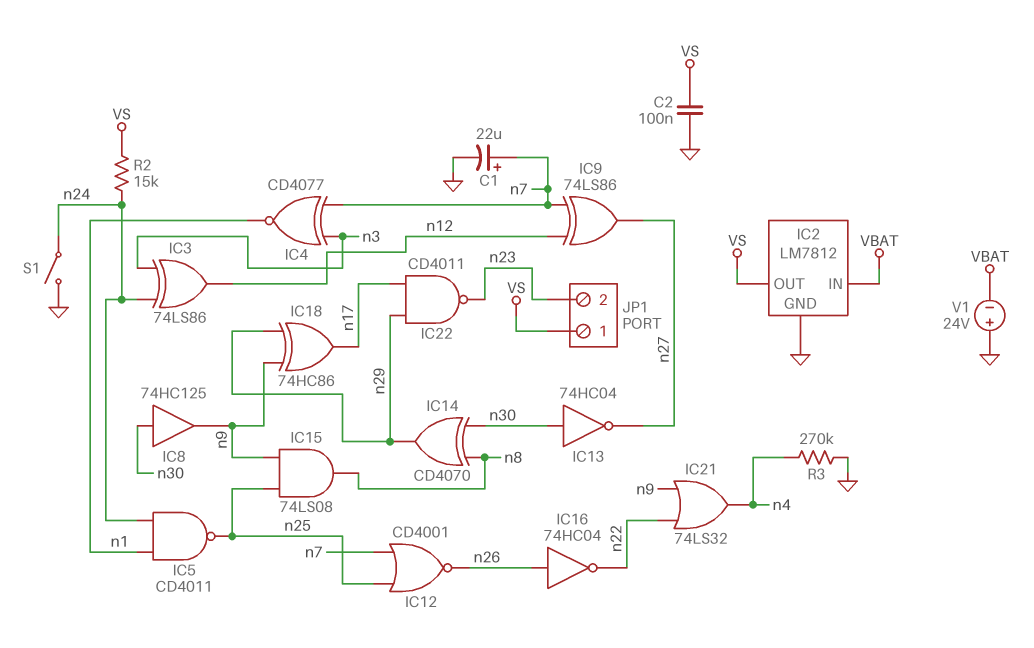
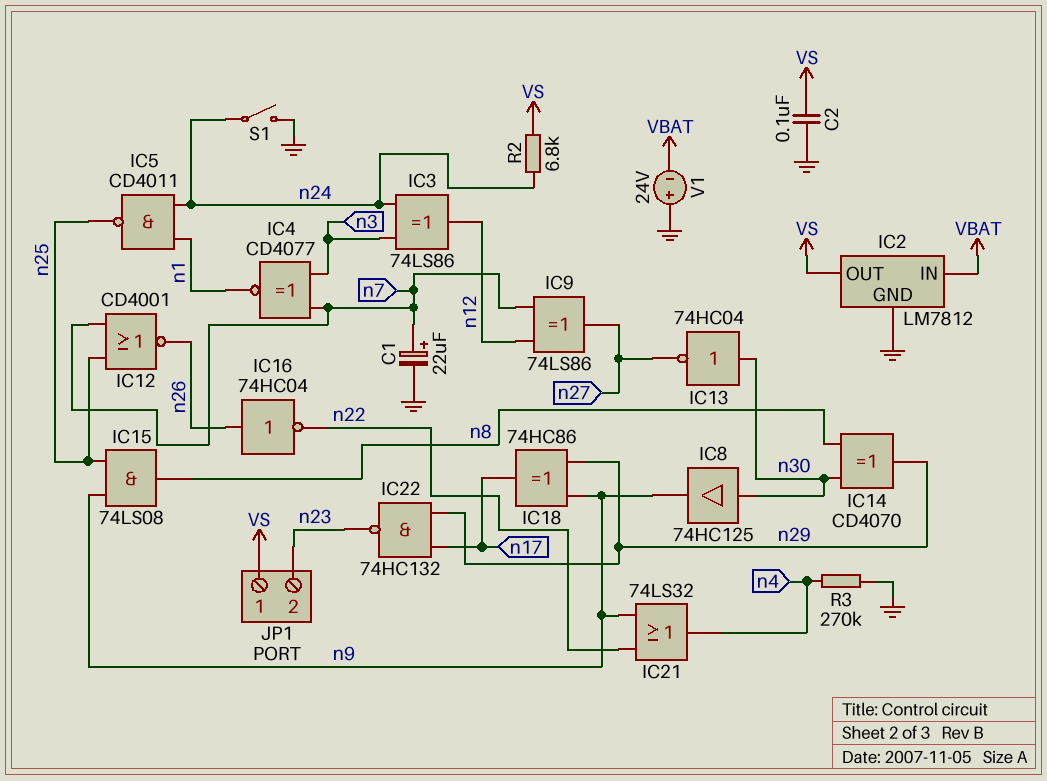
IC22: NAND CD4011 (in n17, in n29, out n23) -> NAND 74HC132 (in n17, in n29, out n23)
R2: 15k (VS, n24) -> 6.8k (VS, n24)

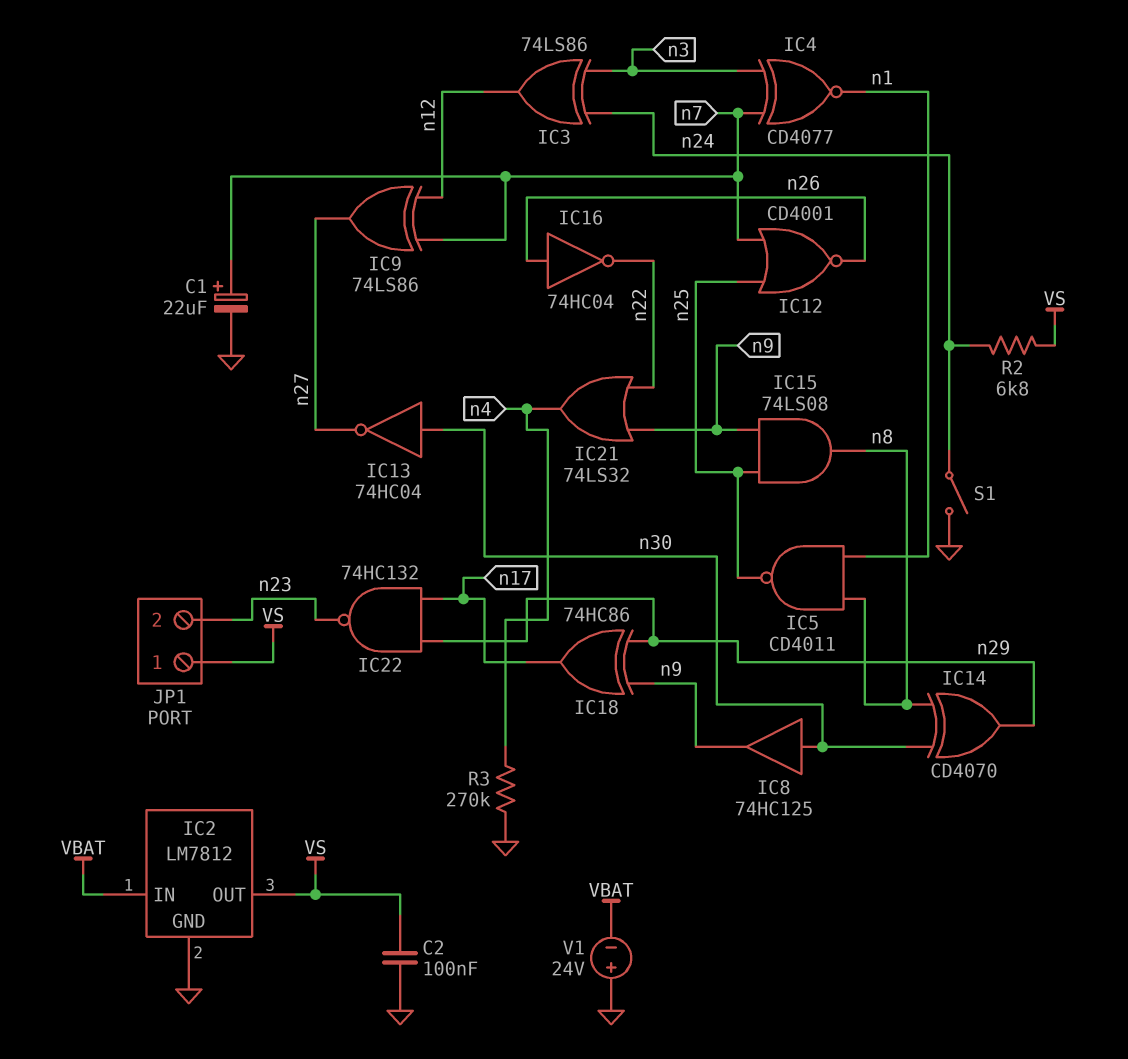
IC5: NAND CD4011 (in n1, in n24, out n25) -> NAND CD4011 (in n1, in n8, out n25)

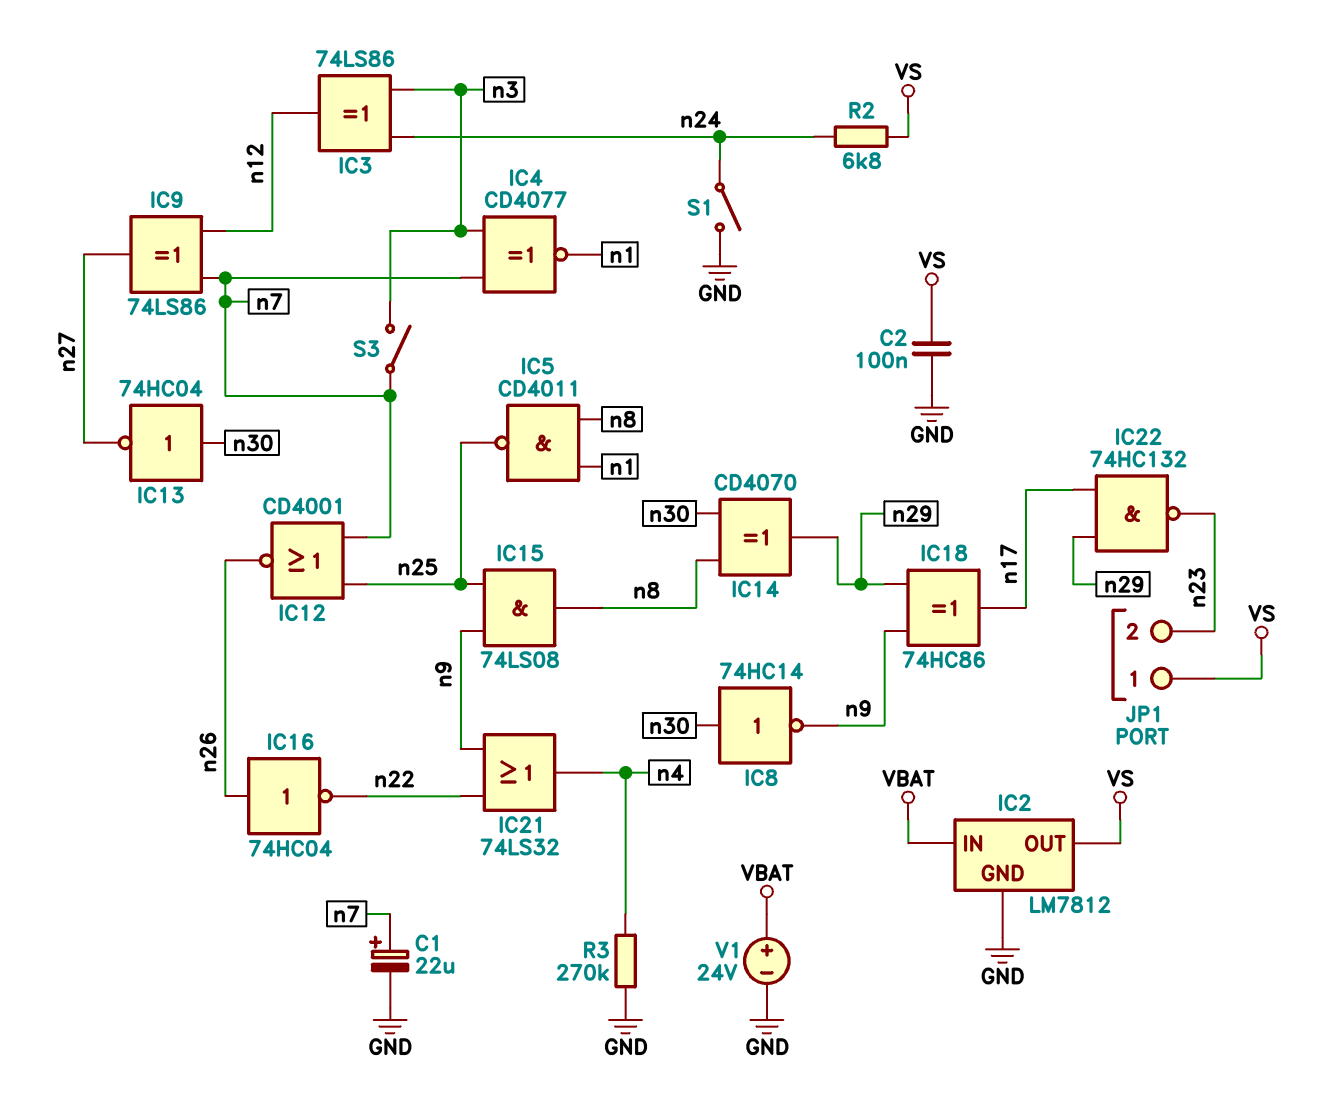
IC8: buffer 74HC125 (in n30, out n9) -> NOT 74HC14 (in n30, out n9)
S3: none -> switch (n3, n7)
V1: 24V (plus GND, minus VBAT) -> 24V (plus VBAT, minus GND)

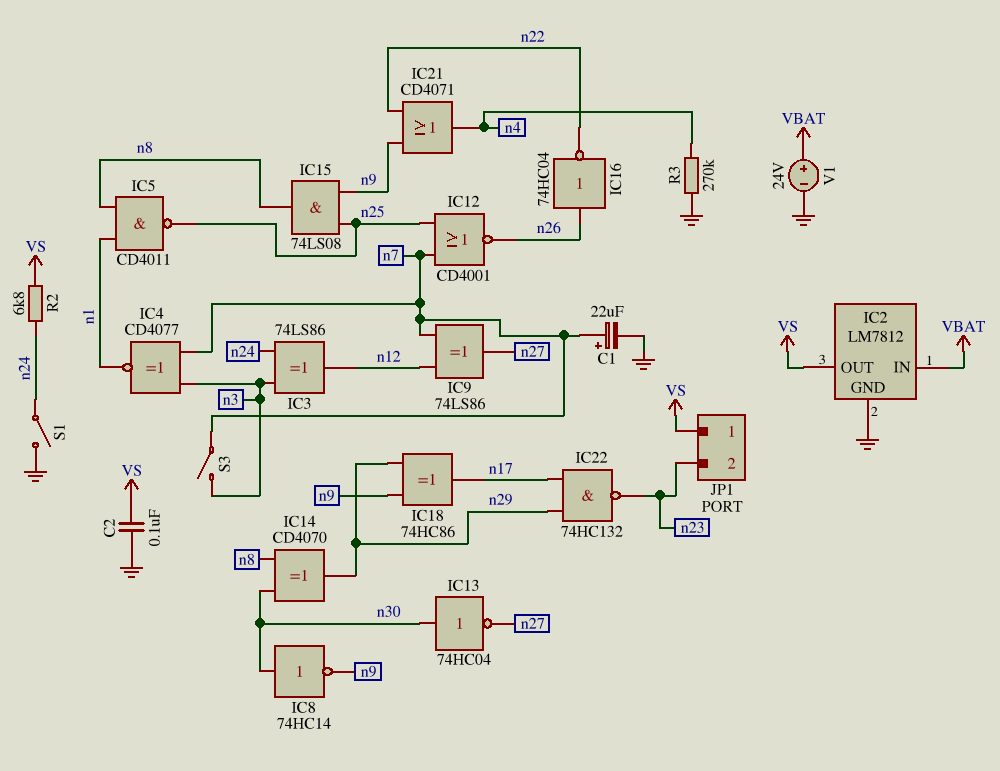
IC21: OR 74LS32 (in n9, in n22, out n4) -> OR CD4071 (in n9, in n22, out n4)

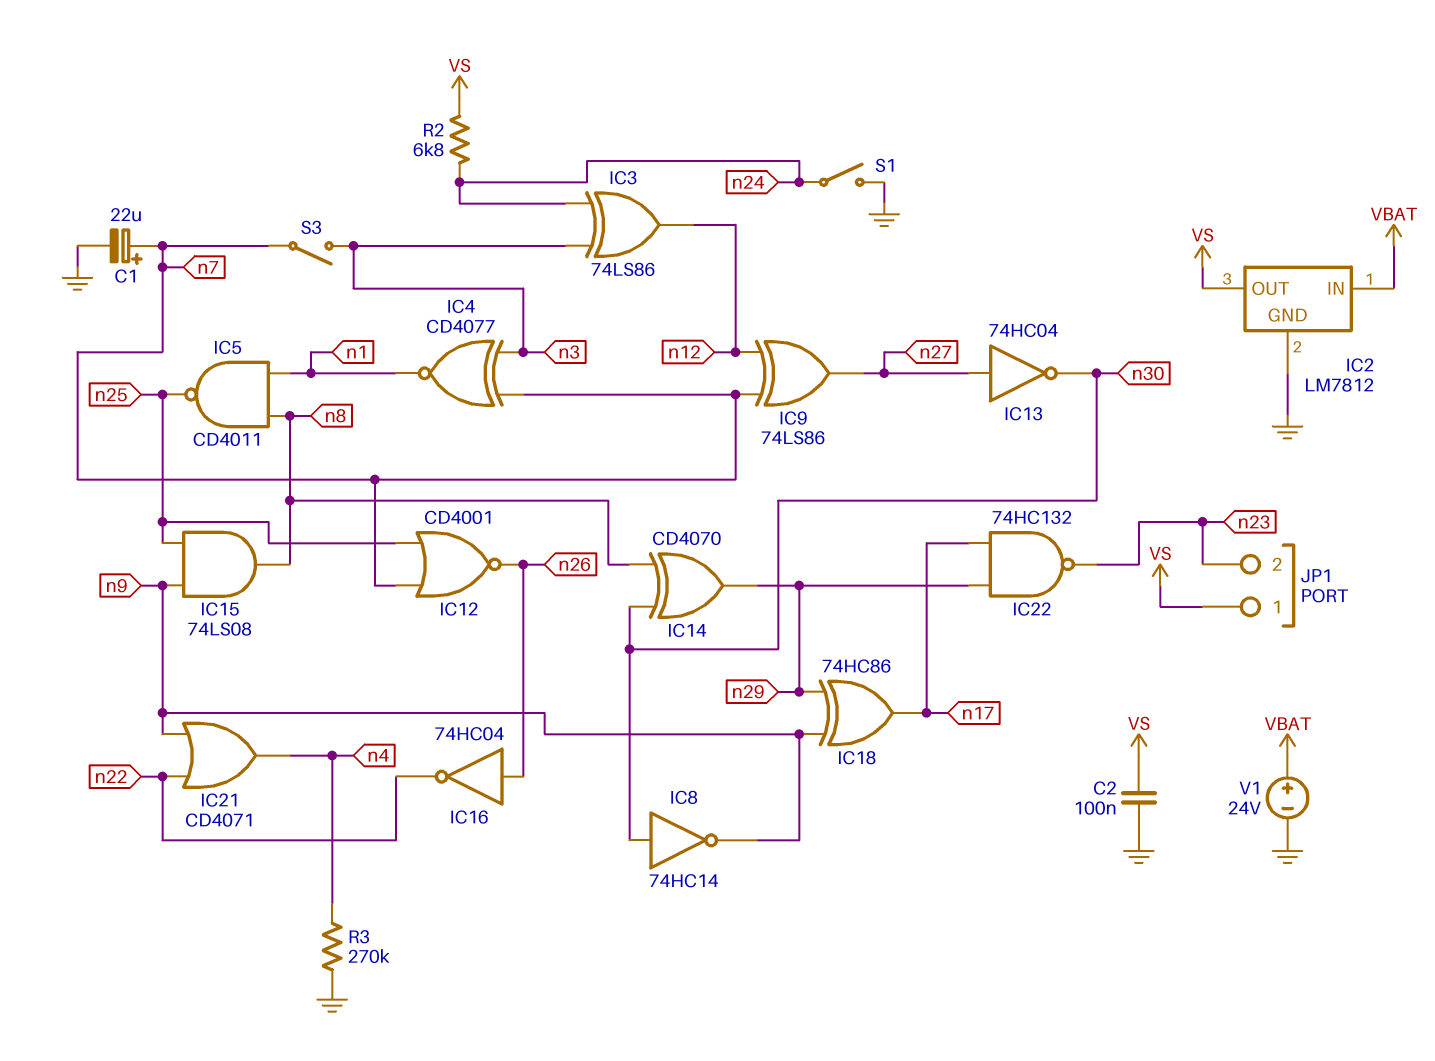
IC13: NOT 74HC04 (in n30, out n27) -> NOT 74HC04 (in n27, out n30)

